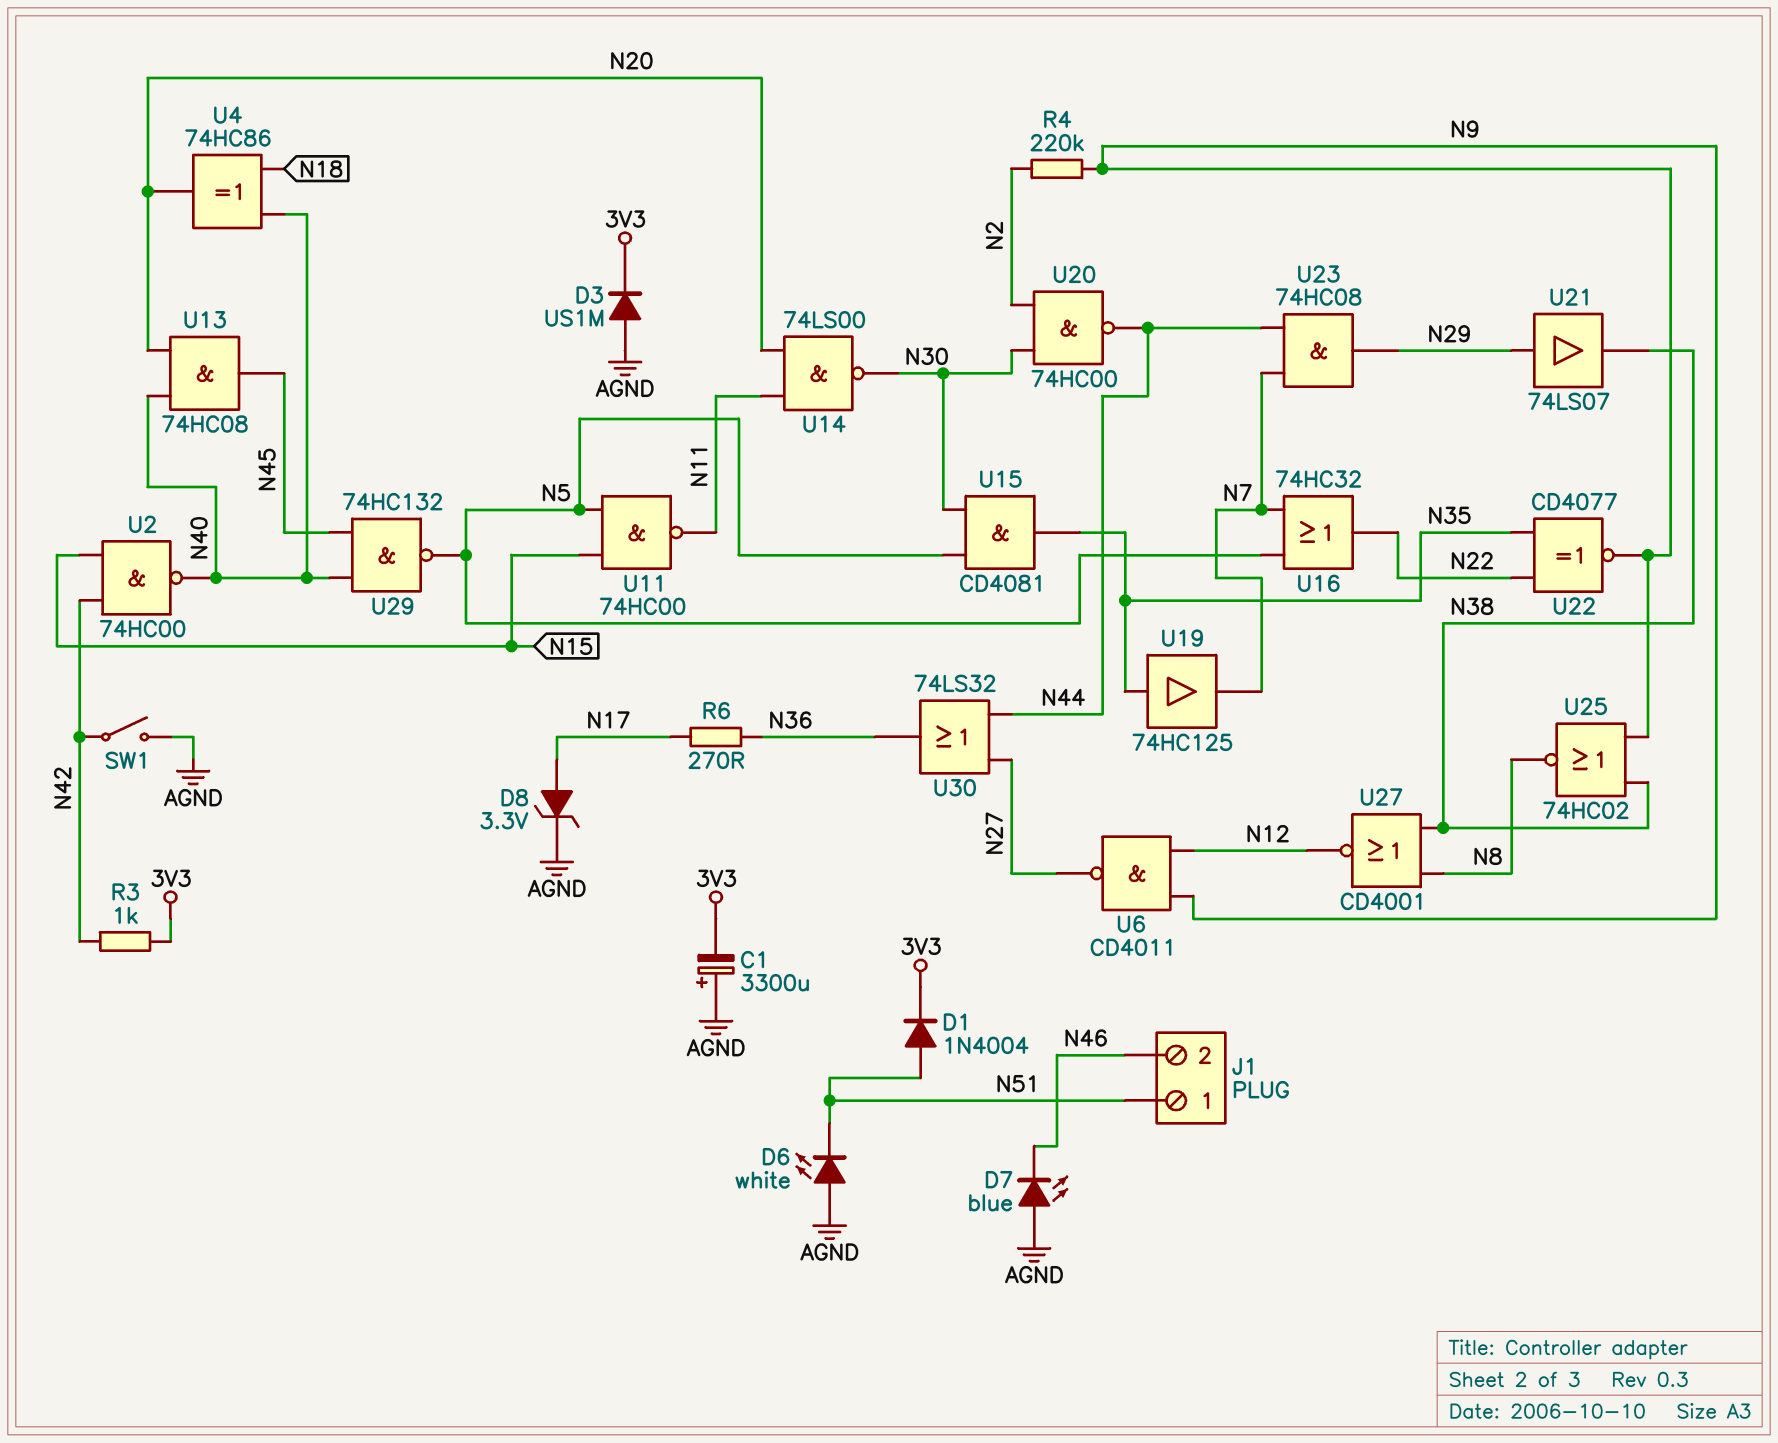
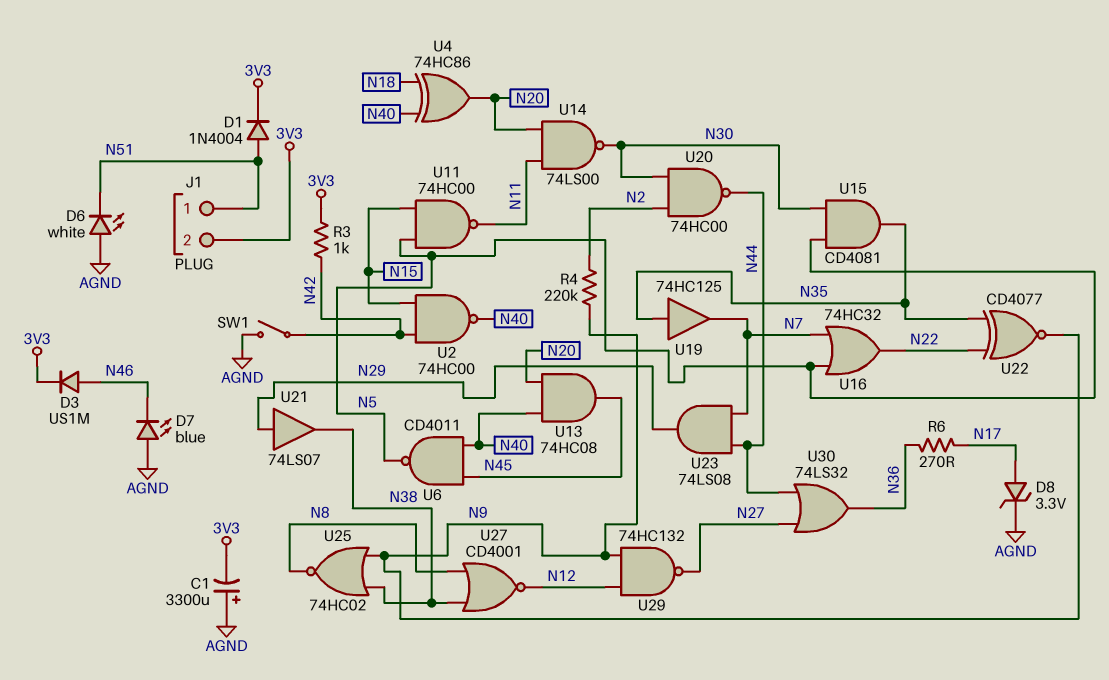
D3: diode US1M (A AGND, K 3V3) -> diode US1M (A N46, K 3V3)
J1 pin 2: N46 -> 3V3
U6: NAND CD4011 (in N9, in N12, out N27) -> NAND CD4011 (in N40, in N45, out N5)
U23: AND 74HC08 (in N7, in N44, out N29) -> AND 74LS08 (in N7, in N44, out N29)
U29: NAND 74HC132 (in N40, in N45, out N5) -> NAND 74HC132 (in N9, in N12, out N27)

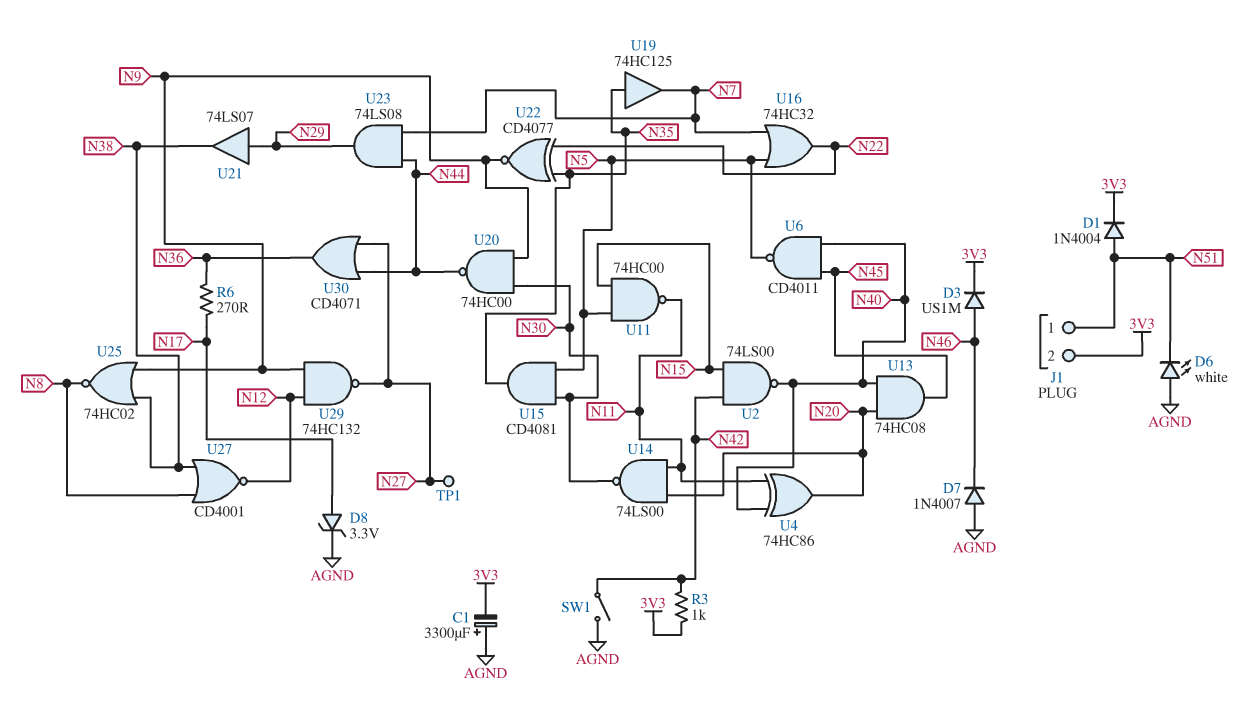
D7: LED blue (A AGND, K N46) -> diode 1N4007 (A AGND, K N46)
R4: 220k (N2, N9) -> none
TP1: none -> test point (N27)
U2: NAND 74HC00 (in N15, in N42, out N40) -> NAND 74LS00 (in N15, in N42, out N40)
U4: XOR 74HC86 (in N18, in N40, out N20) -> XOR 74HC86 (in N11, in N40, out N20)
U20: NAND 74HC00 (in N2, in N30, out N44) -> NAND 74HC00 (in N9, in N30, out N44)
U30: OR 74LS32 (in N27, in N44, out N36) -> OR CD4071 (in N27, in N44, out N36)

